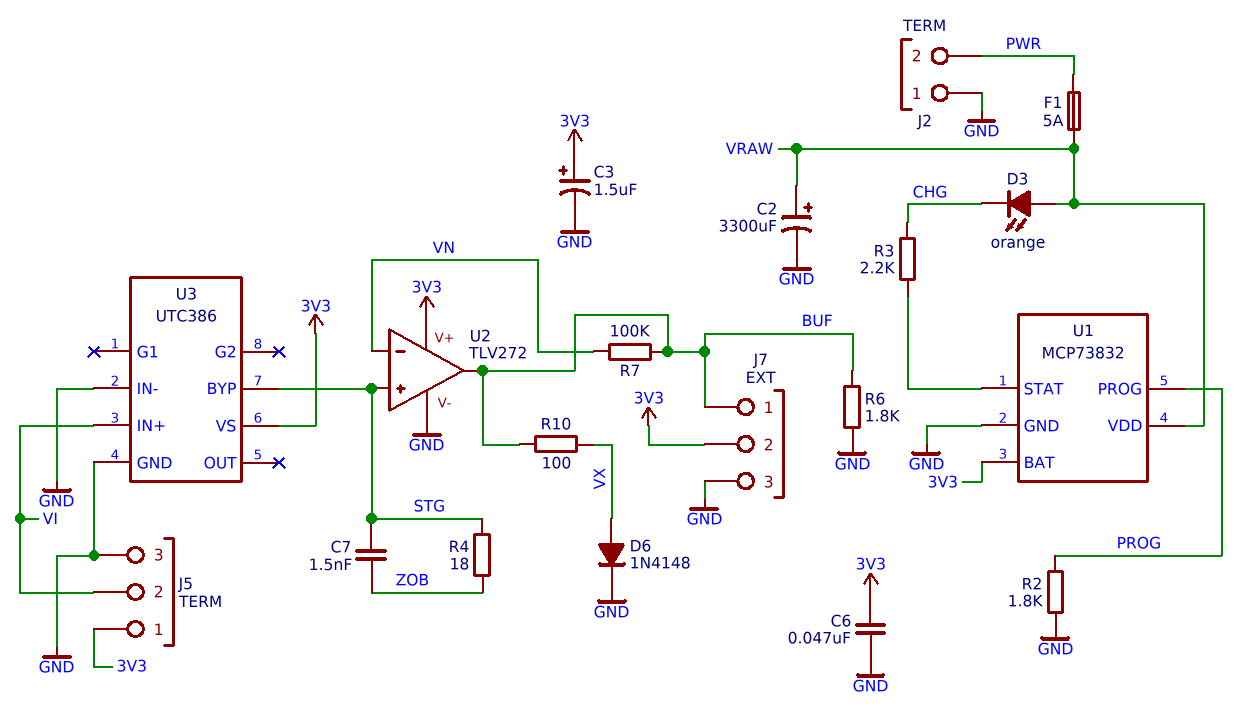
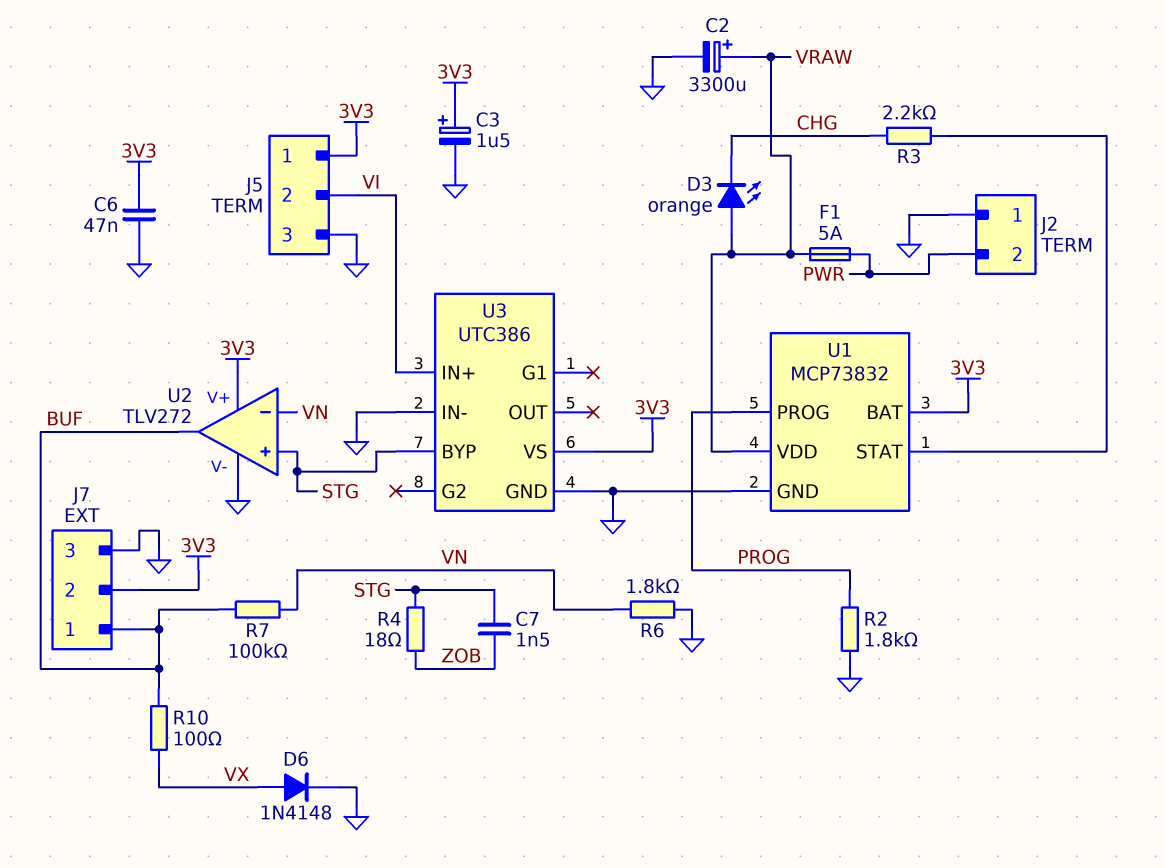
R6: 1.8k (BUF, GND) -> 1.8k (GND, VN)

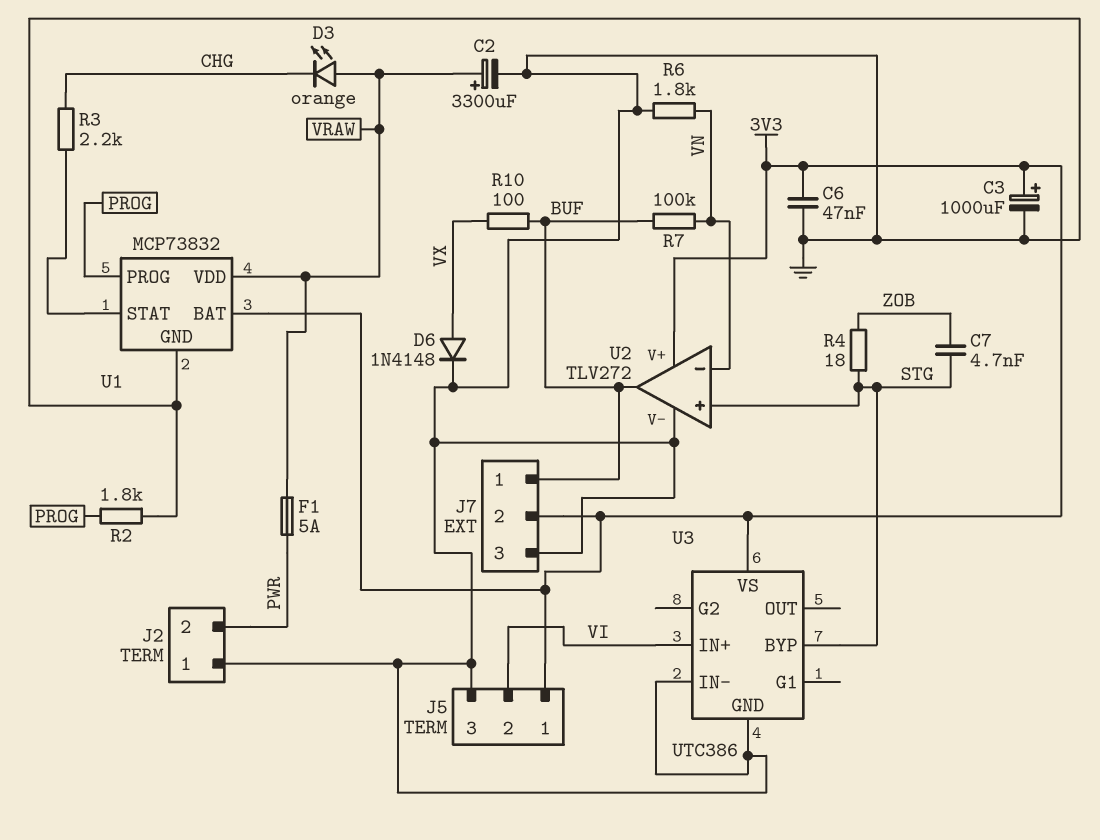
C3: 1.5uF (plus 3V3, minus GND) -> 1000uF (plus 3V3, minus GND)
C7: 1.5nF (STG, ZOB) -> 4.7nF (STG, ZOB)

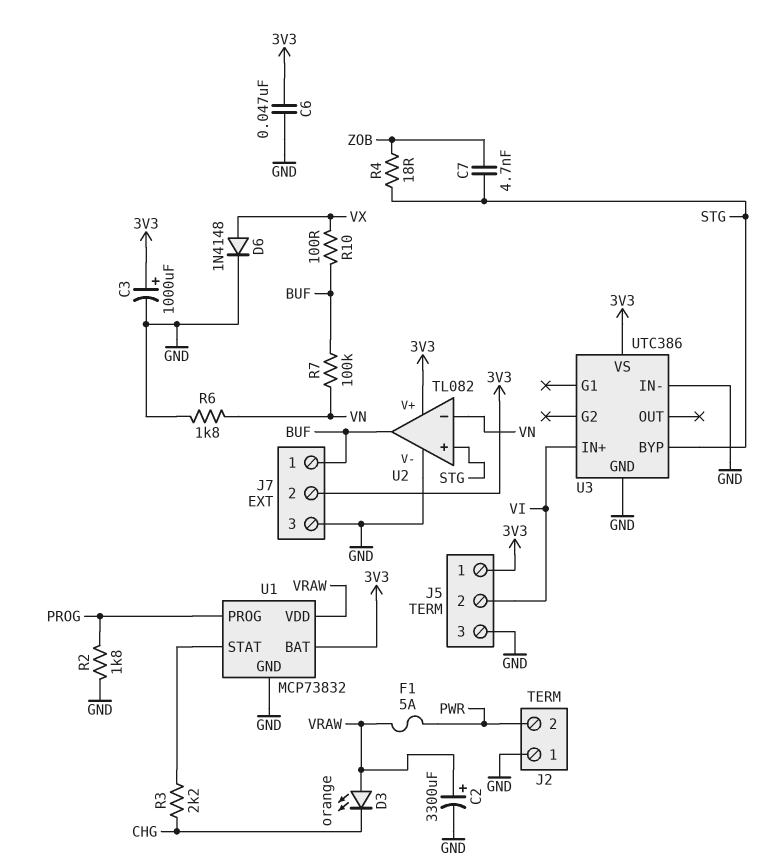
U2: TLV272 -> TL082

